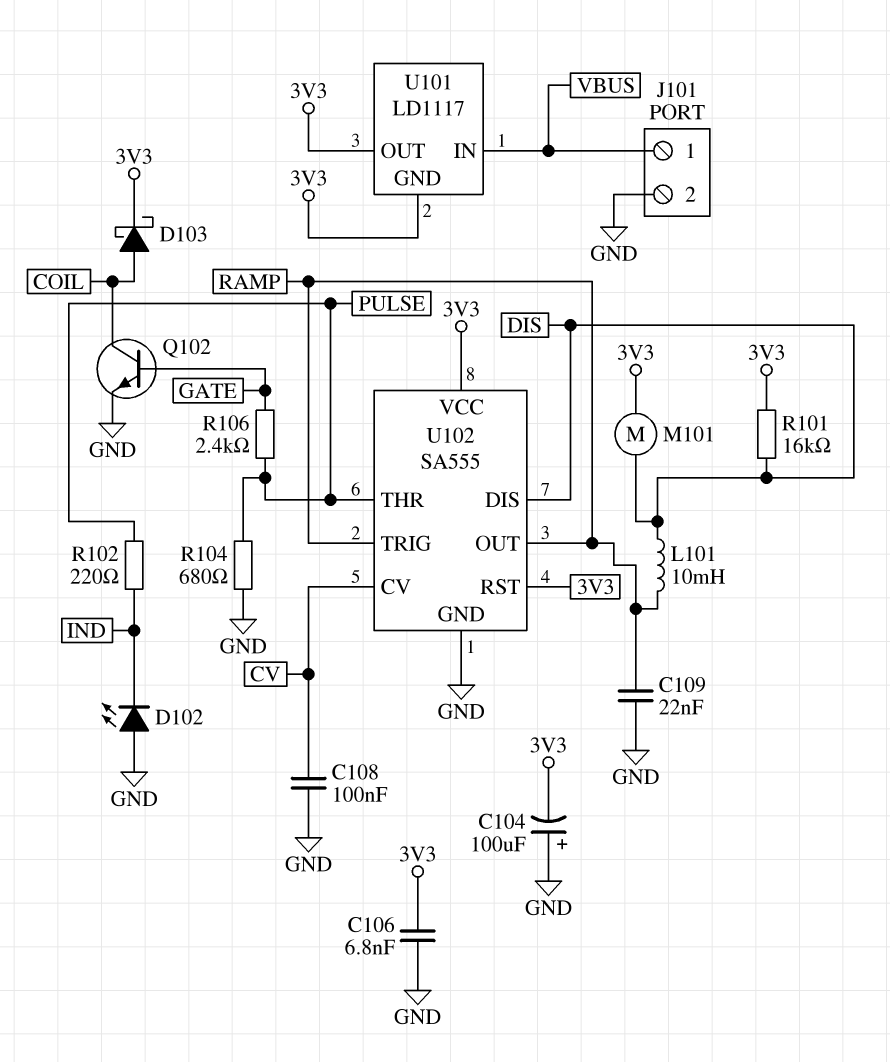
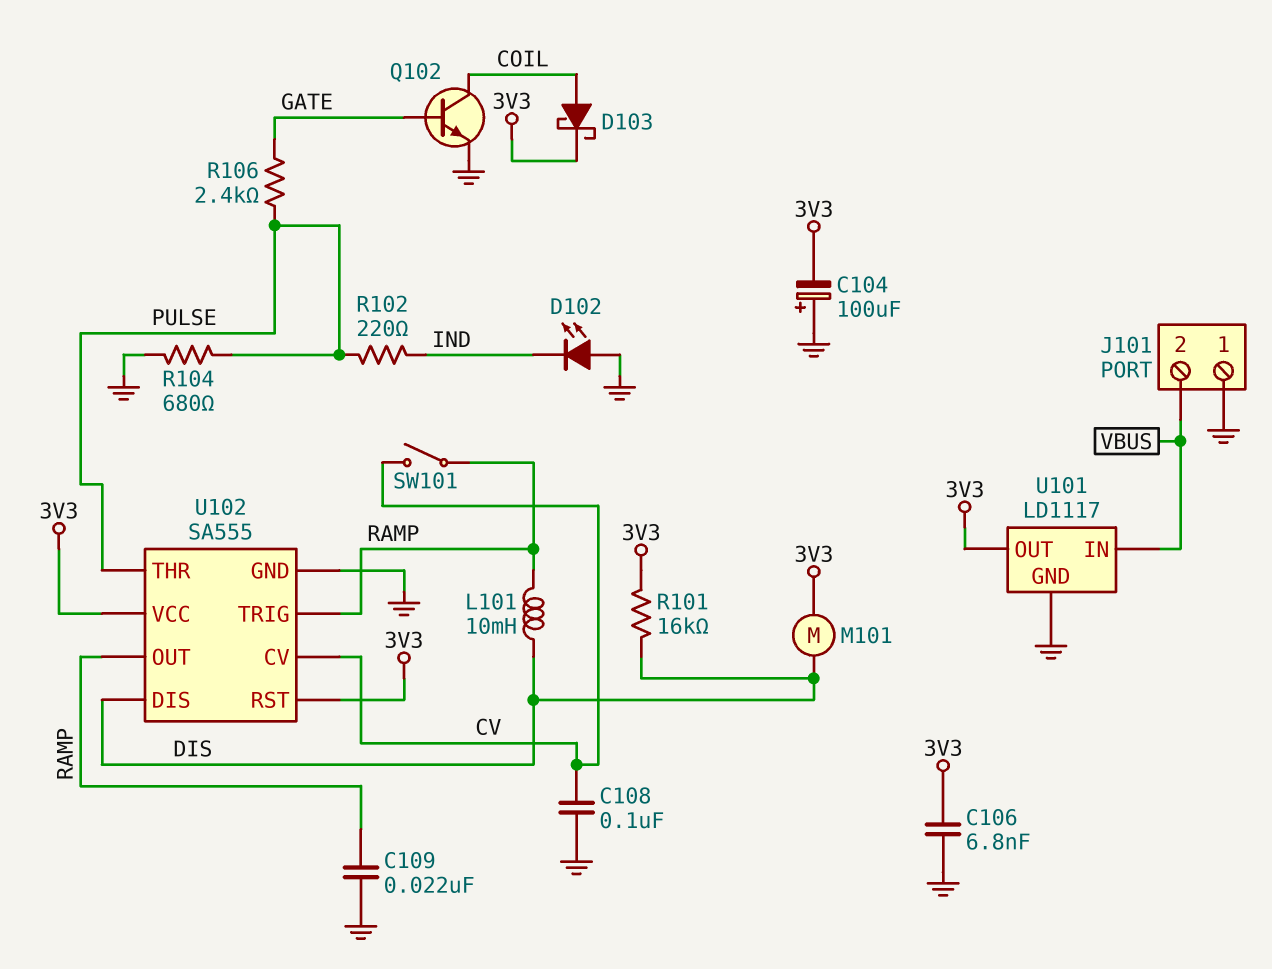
J101 pin 1: VBUS -> GND
J101 pin 2: GND -> VBUS
SW101: none -> switch (CV, RAMP)
U101 pin GND: 3V3 -> GND

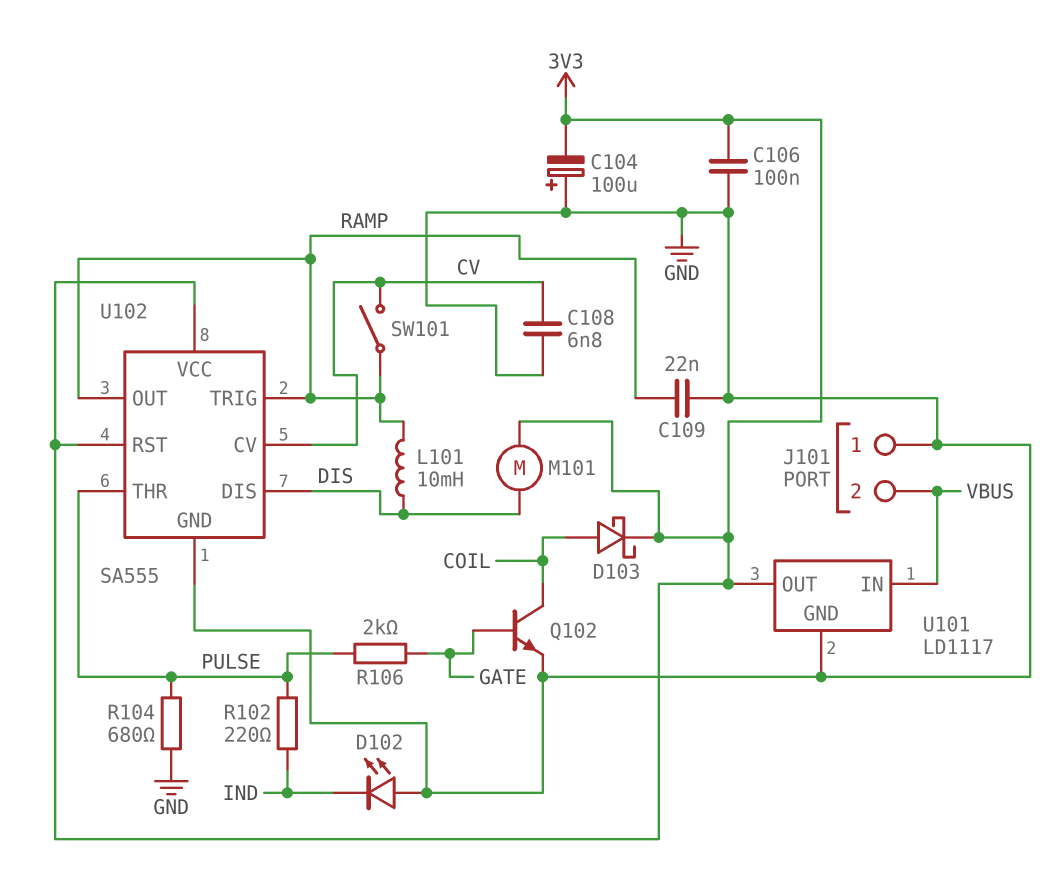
C106: 6.8nF (3V3, GND) -> 100nF (3V3, GND)
C108: 100nF (CV, GND) -> 6.8nF (CV, GND)
R101: 16k (3V3, DIS) -> none
R106: 2.4k (GATE, PULSE) -> 2k (GATE, PULSE)

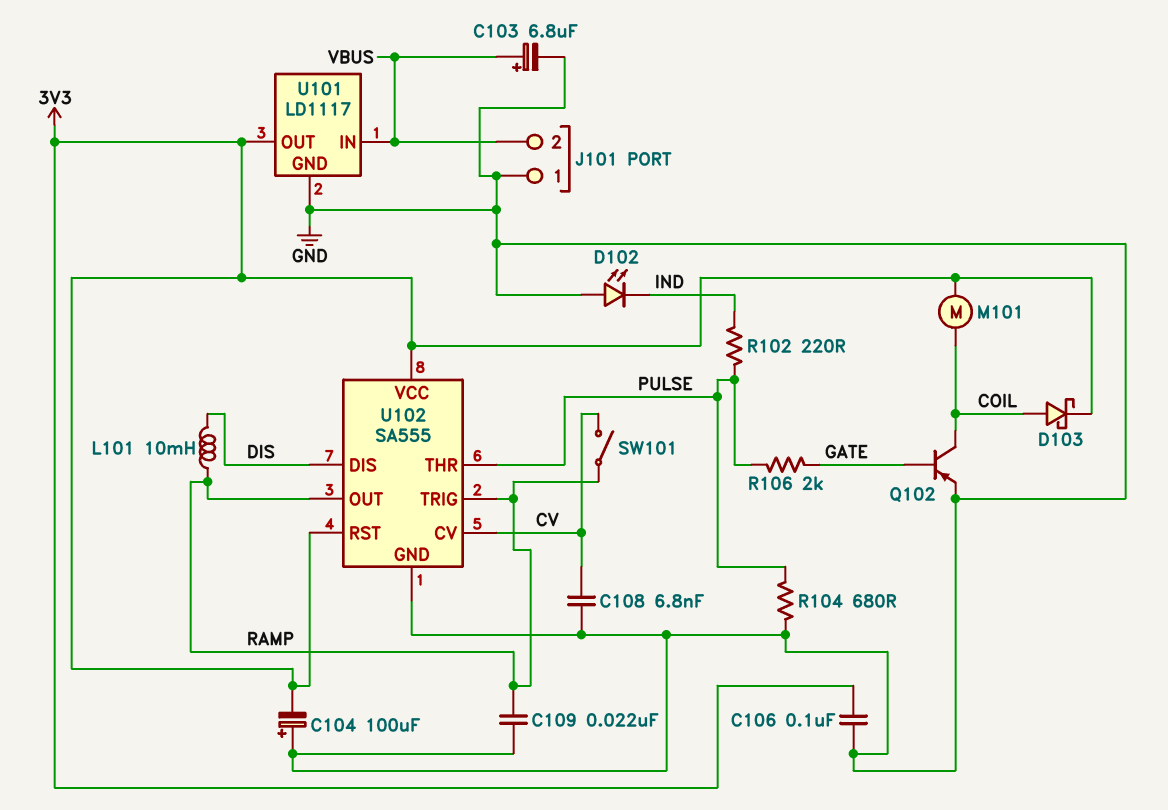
C103: none -> 6.8uF (plus VBUS, minus GND)
M101: motor (3V3, DIS) -> motor (3V3, COIL)
Q102: NPN (B GATE, C COIL, E GND) -> PNP (B GATE, C COIL, E GND)

